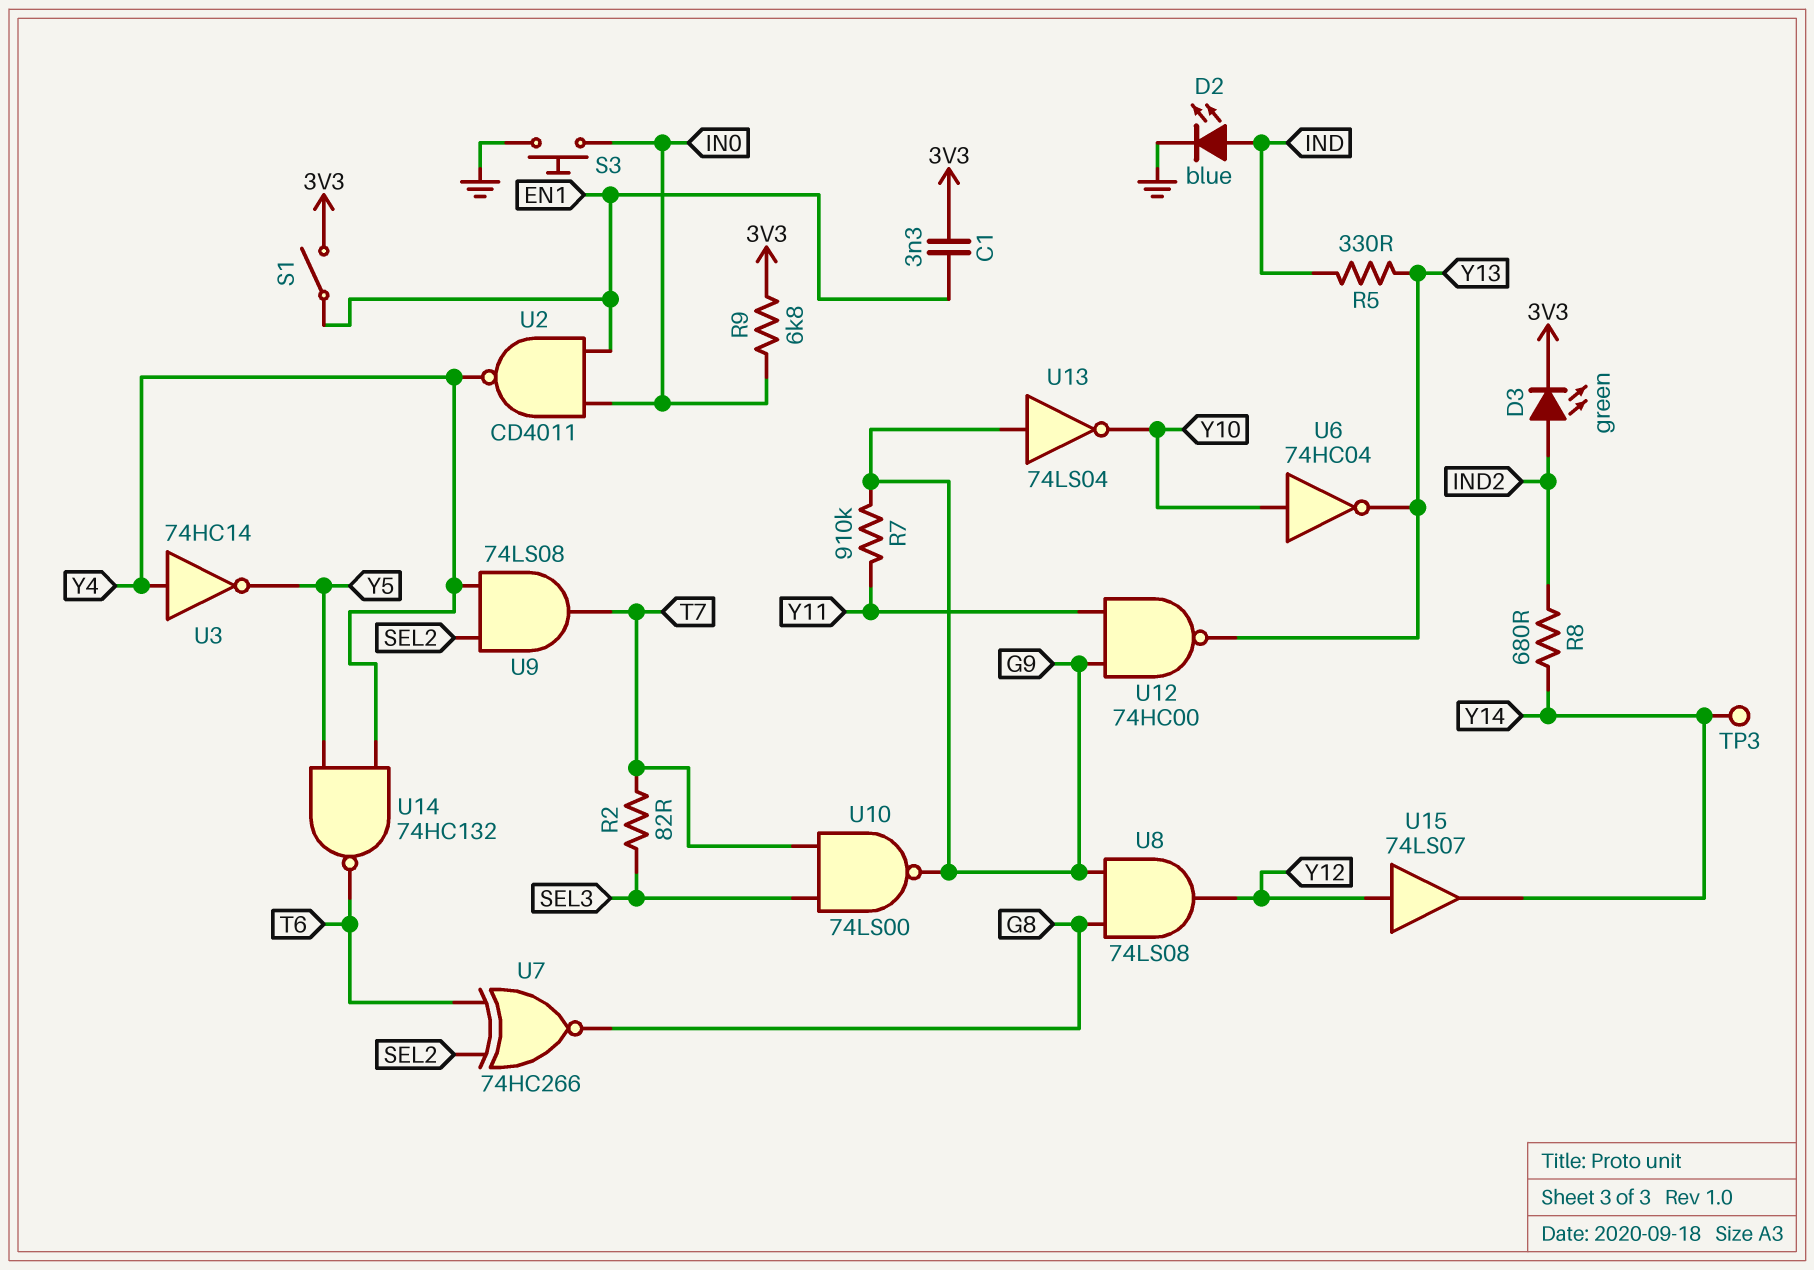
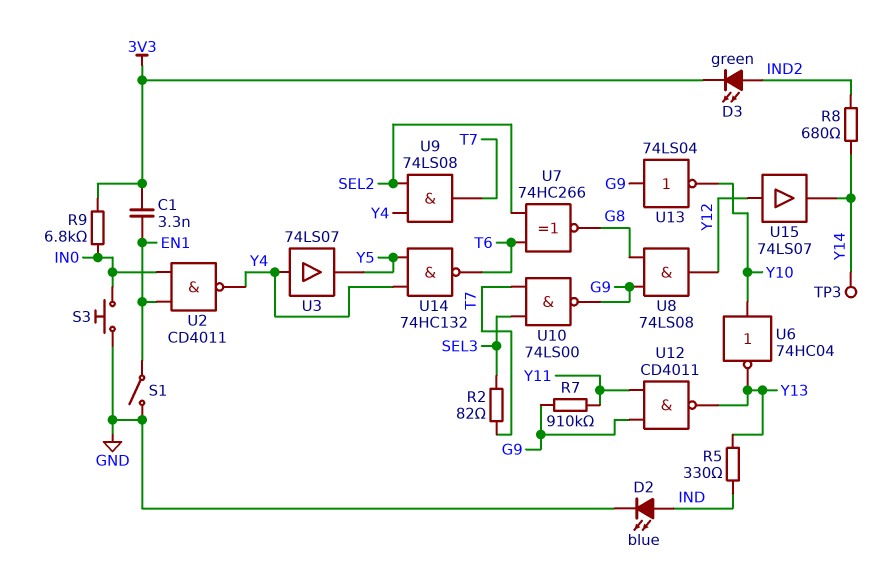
S1: switch (3V3, EN1) -> switch (EN1, GND)
U3: NOT 74HC14 (in Y4, out Y5) -> buffer 74LS07 (in Y4, out Y5)
U12: NAND 74HC00 (in G9, in Y11, out Y13) -> NAND CD4011 (in G9, in Y11, out Y13)

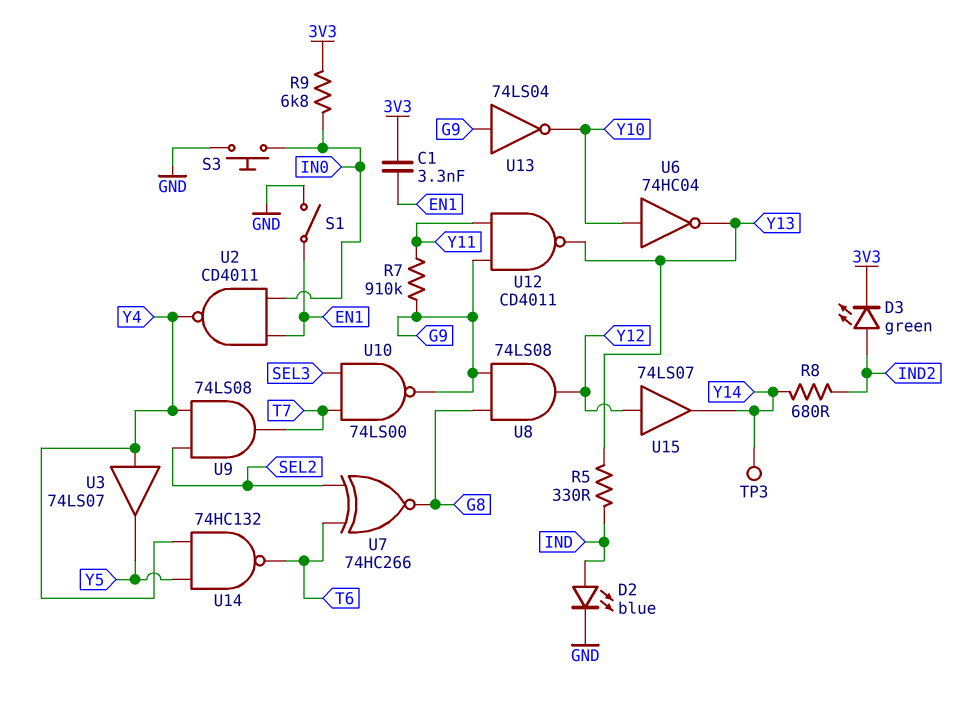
R2: 82 (SEL3, T7) -> none

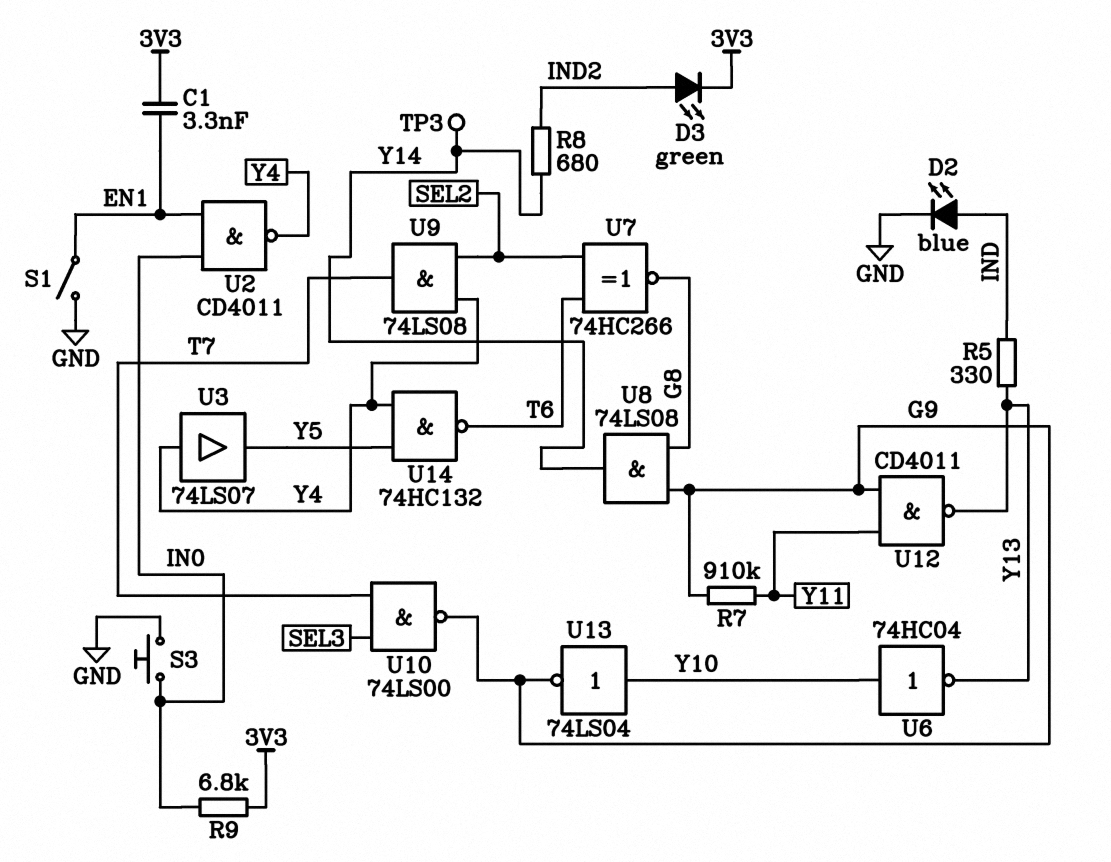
U8: AND 74LS08 (in G8, in G9, out Y12) -> AND 74LS08 (in G8, in G9, out Y14)
U13: NOT 74LS04 (in G9, out Y10) -> NOT 74LS04 (in Y10, out G9)
U15: buffer 74LS07 (in Y12, out Y14) -> none

